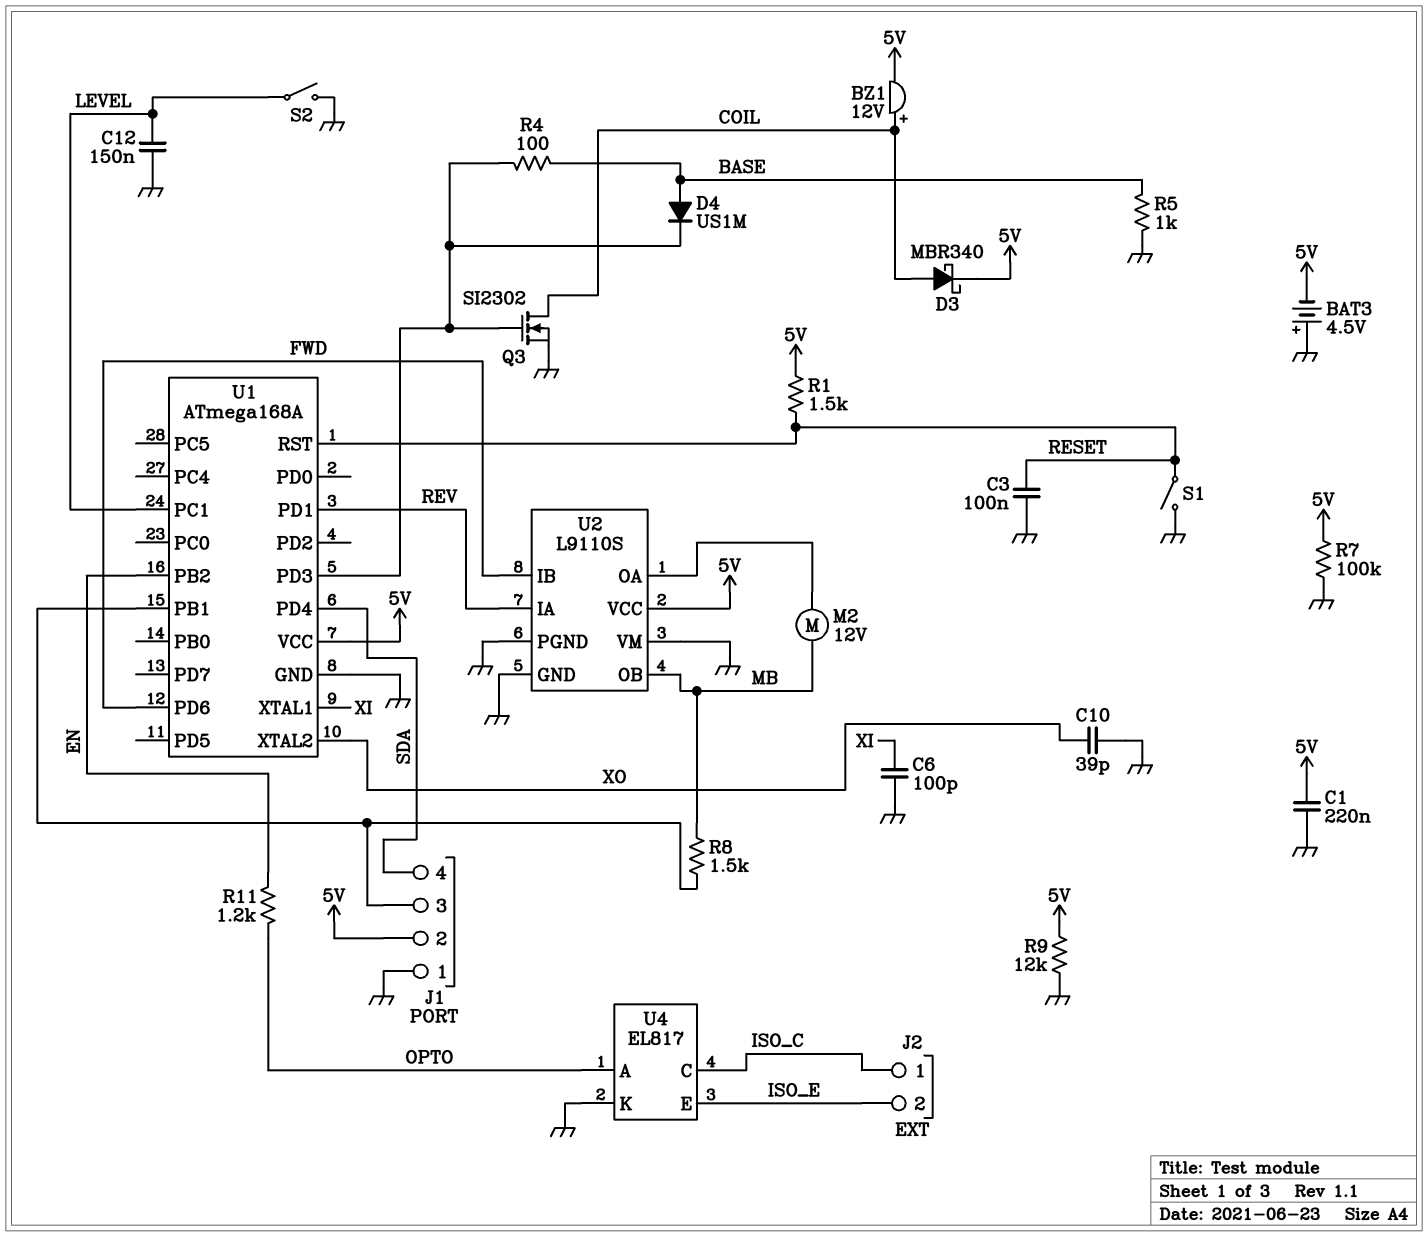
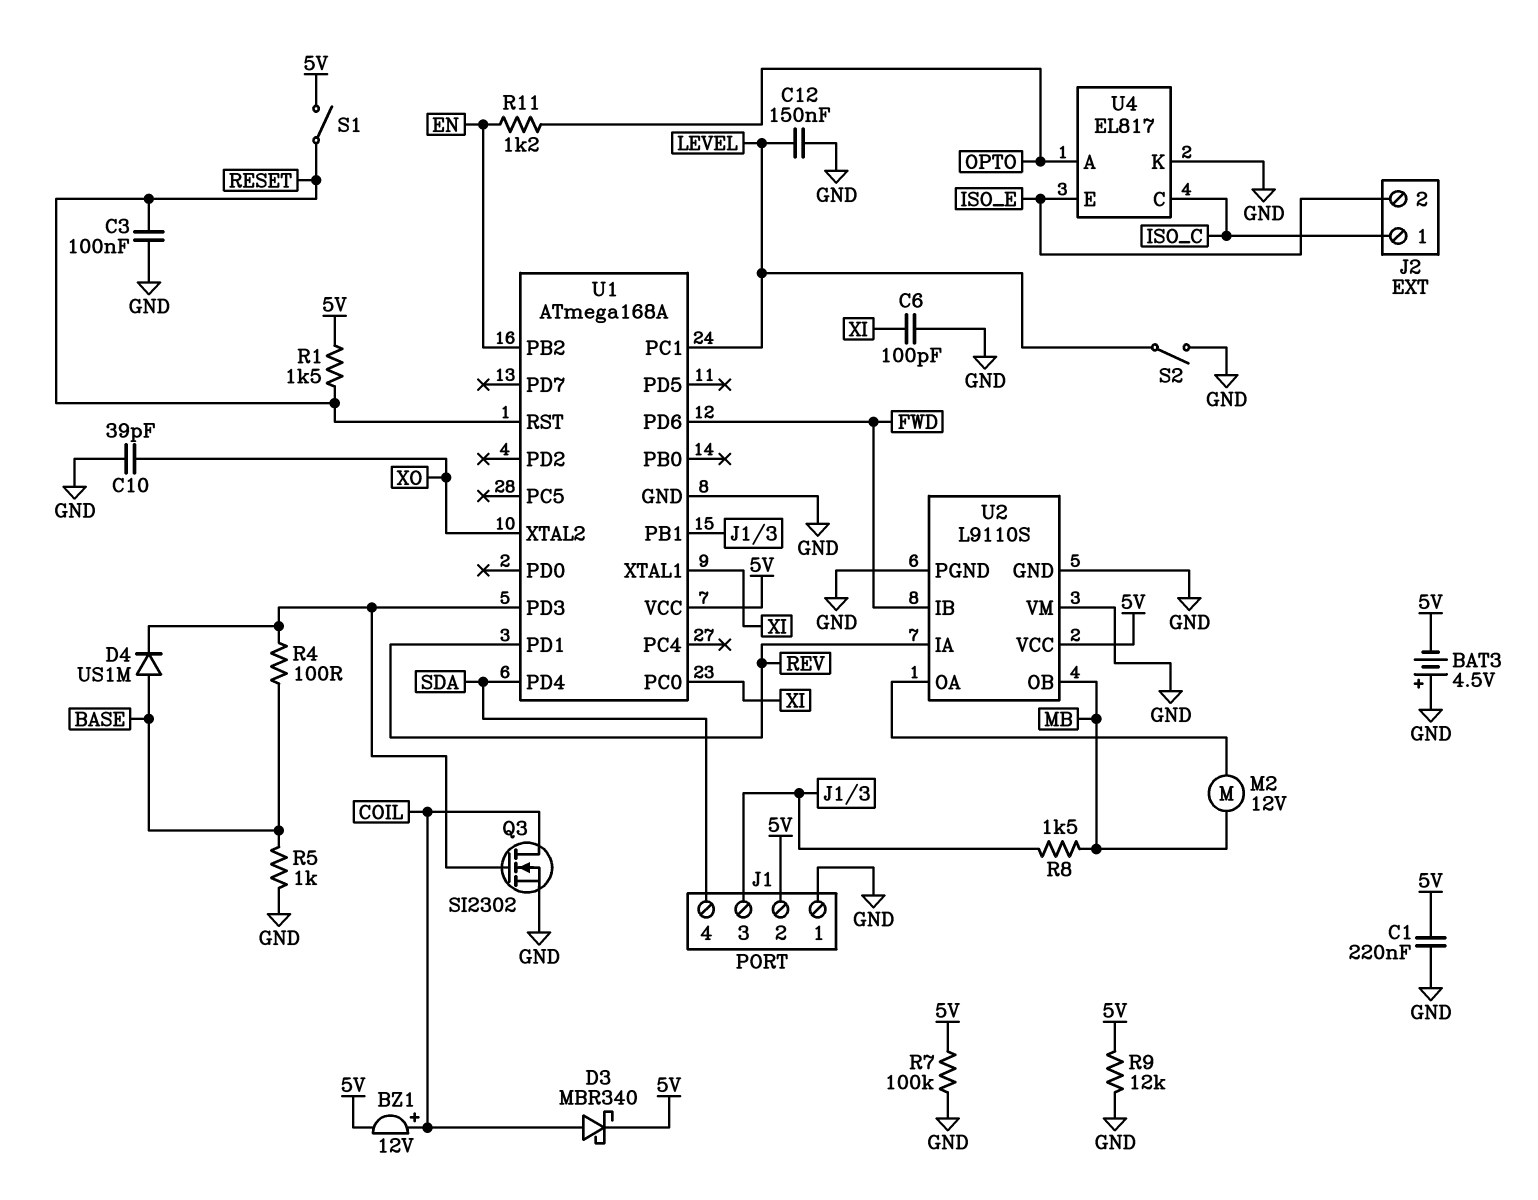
S1: switch (GND, RESET) -> switch (5V, RESET)
U1 pin PC0: none -> XI

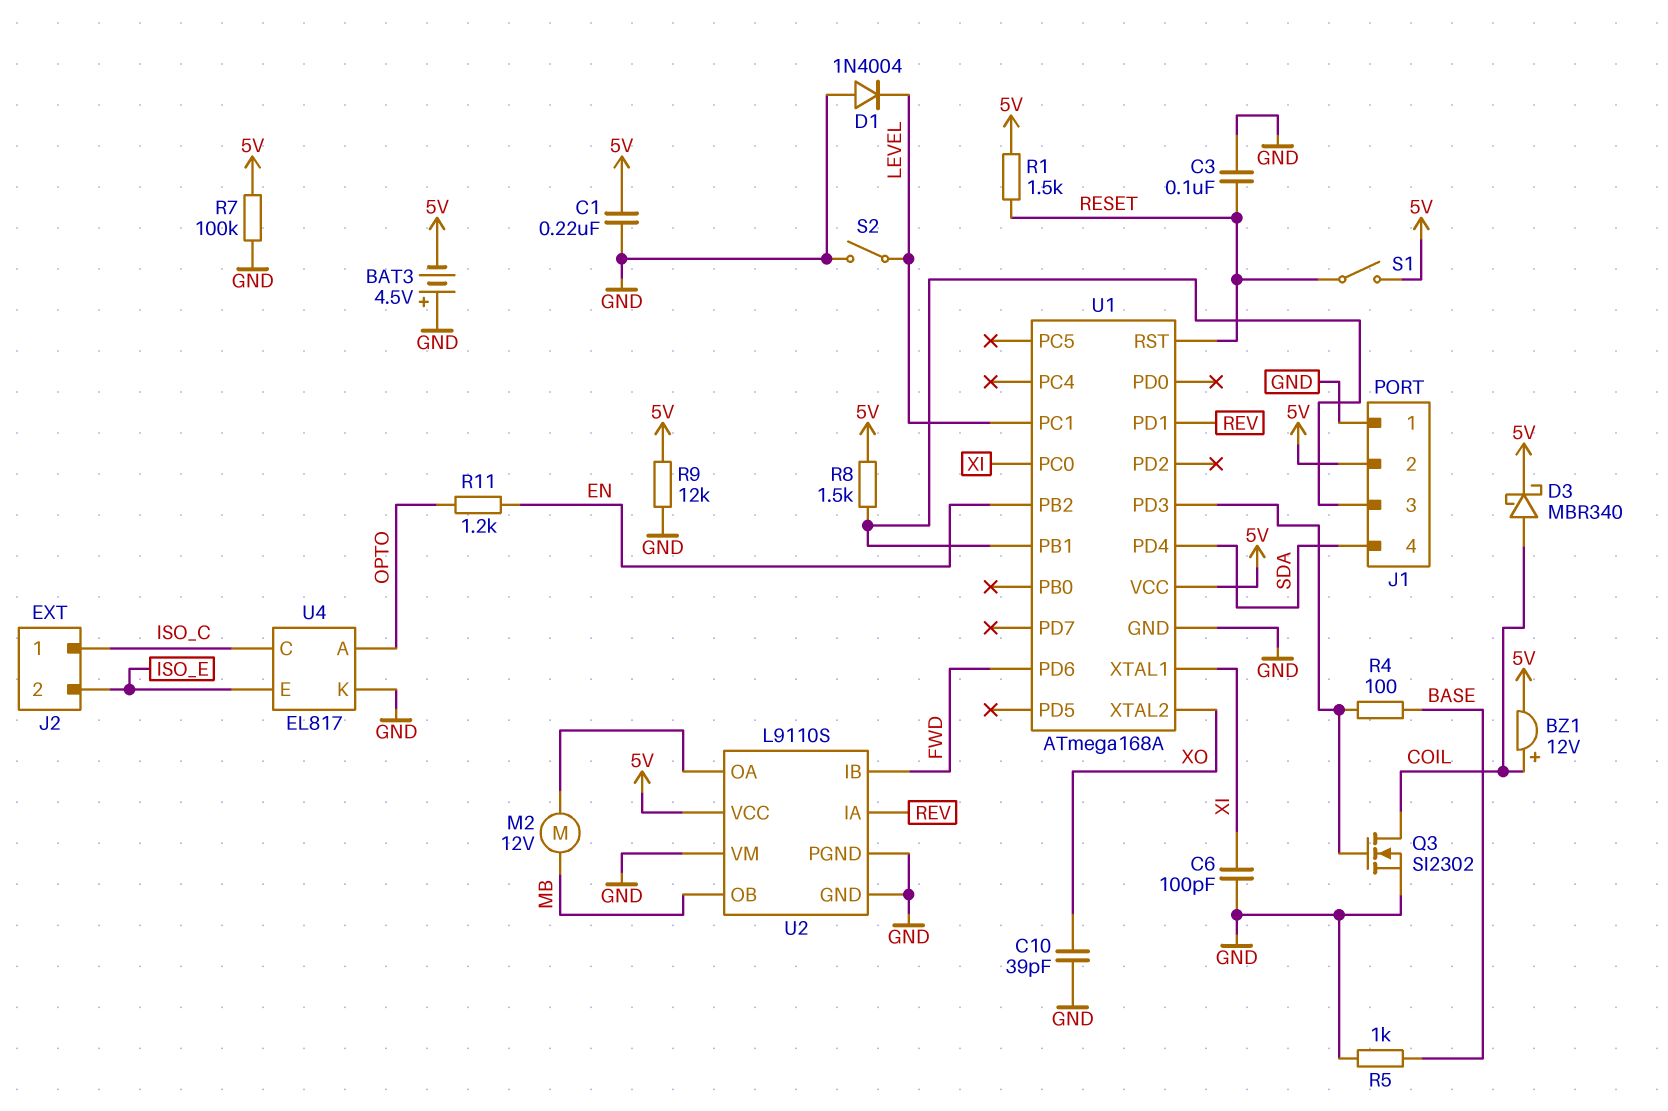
C12: 150nF (GND, LEVEL) -> none
D1: none -> diode 1N4004 (A GND, K LEVEL)
D4: diode US1M (A BASE, K U1/PD3) -> none
R8: 1.5k (J1/3, MB) -> 1.5k (5V, J1/3)

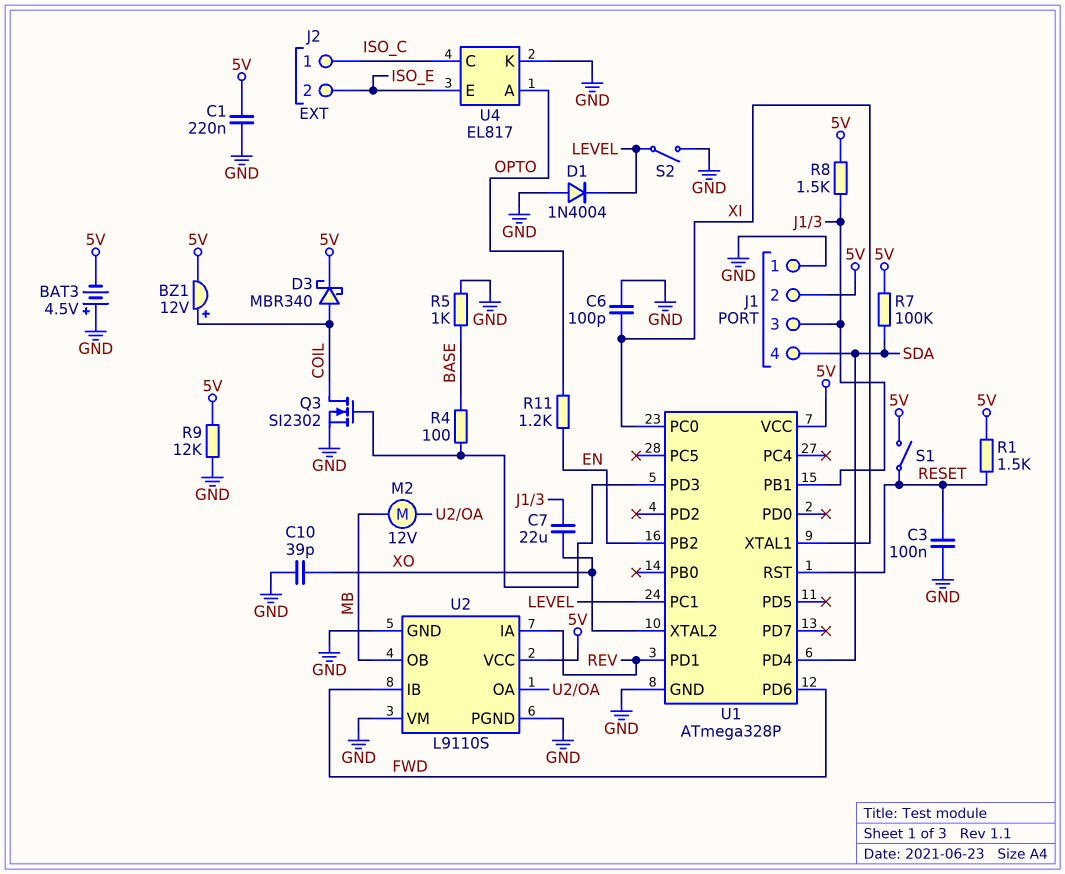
C7: none -> 22uF (J1/3, XO)
R7: 100k (5V, GND) -> 100k (5V, SDA)
U1: ATmega168A -> ATmega328P

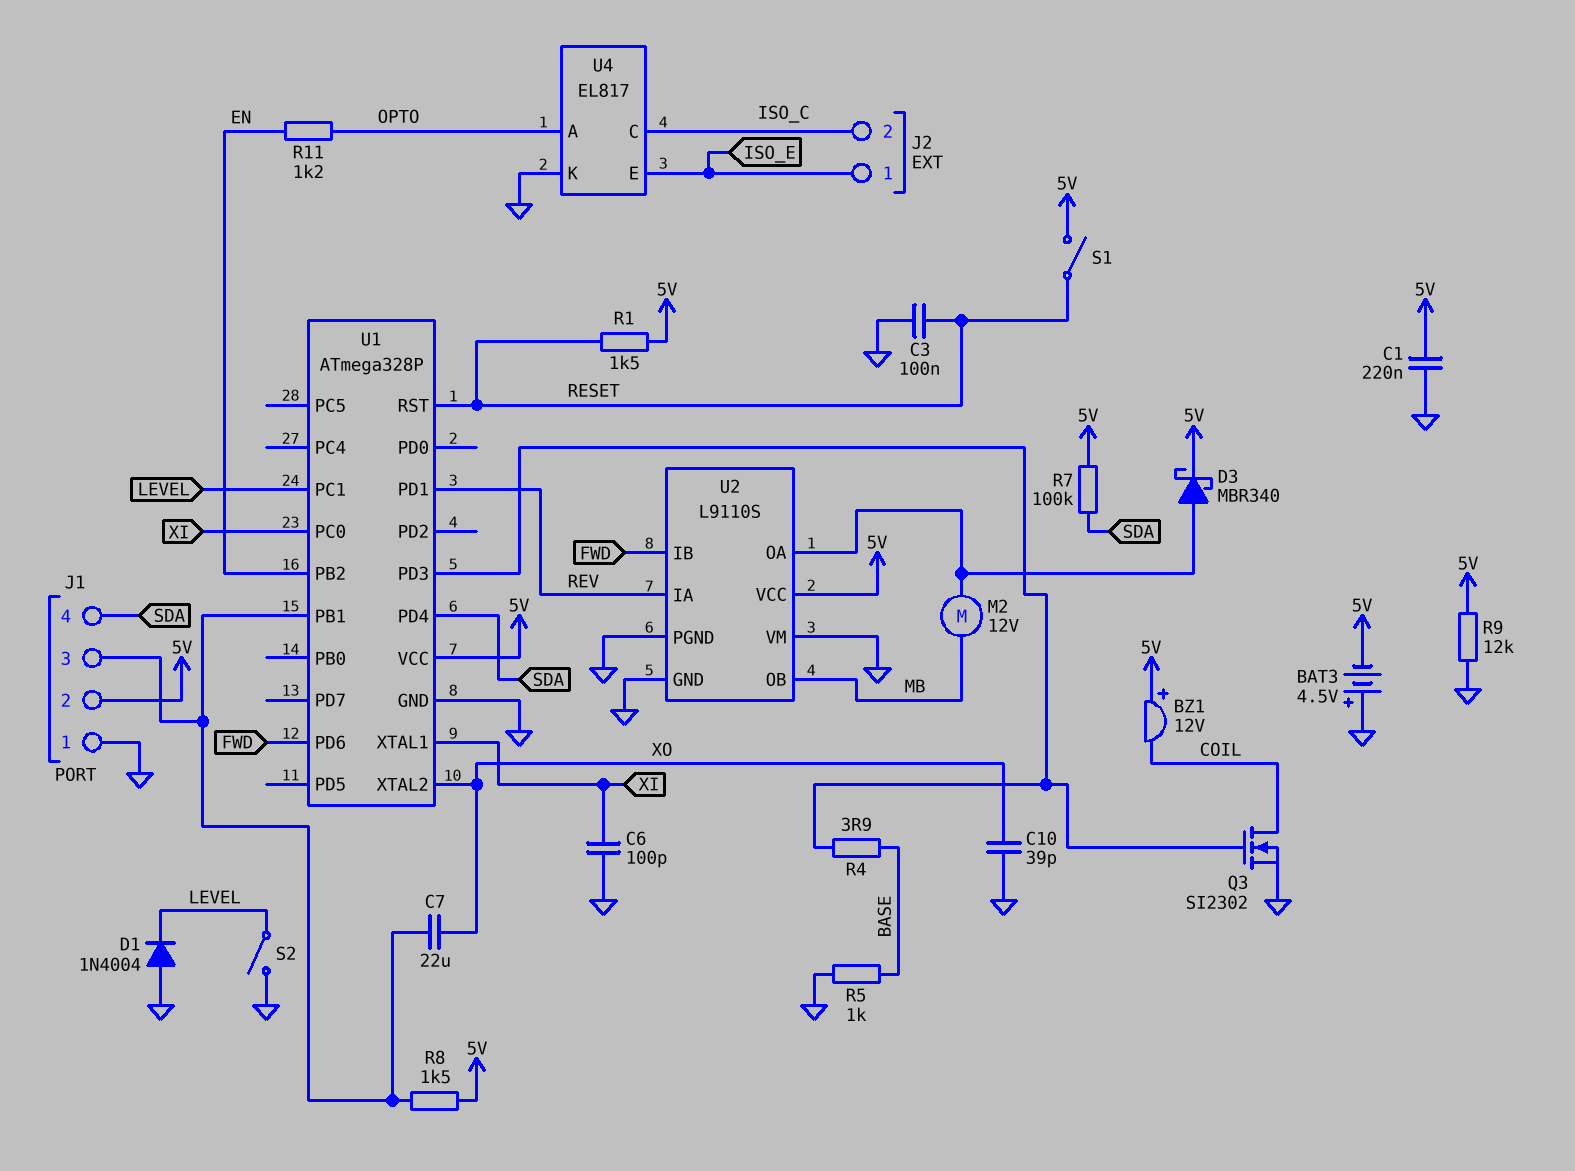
BZ1: buzzer 12V (plus COIL, minus 5V) -> buzzer 12V (plus 5V, minus COIL)
D3: schottky MBR340 (A COIL, K 5V) -> schottky MBR340 (A U2/OA, K 5V)
J2 pin 1: ISO_C -> ISO_E
J2 pin 2: ISO_E -> ISO_C
R4: 100 (BASE, U1/PD3) -> 3.9 (BASE, U1/PD3)

